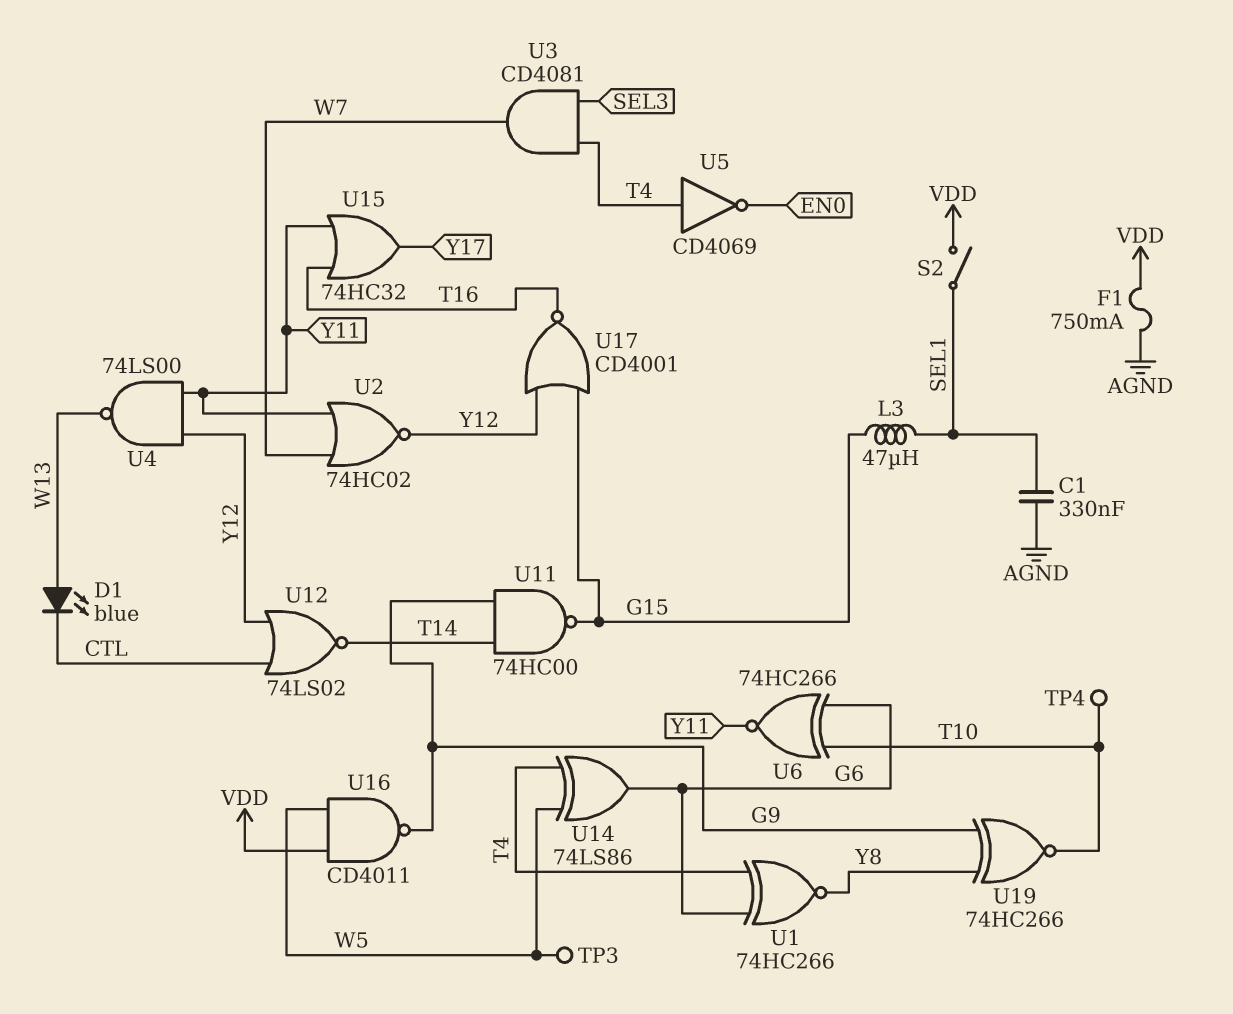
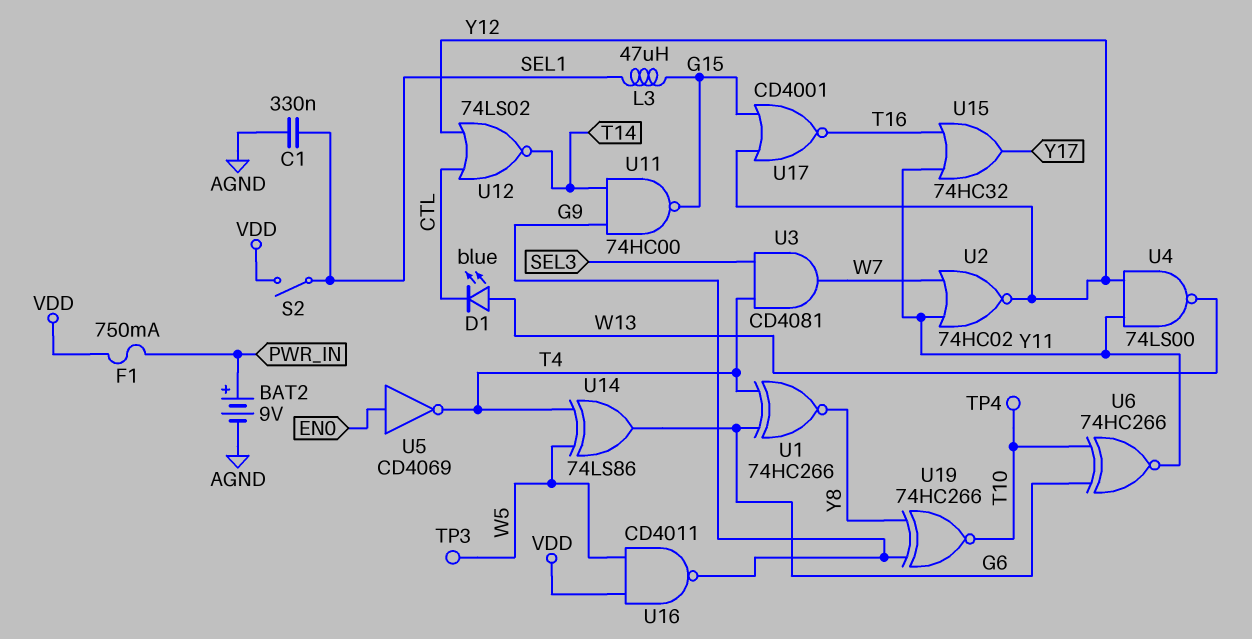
BAT2: none -> 9V (plus PWR_IN, minus AGND)
F1: 750mA (AGND, VDD) -> 750mA (PWR_IN, VDD)
U5: NOT CD4069 (in T4, out EN0) -> NOT CD4069 (in EN0, out T4)

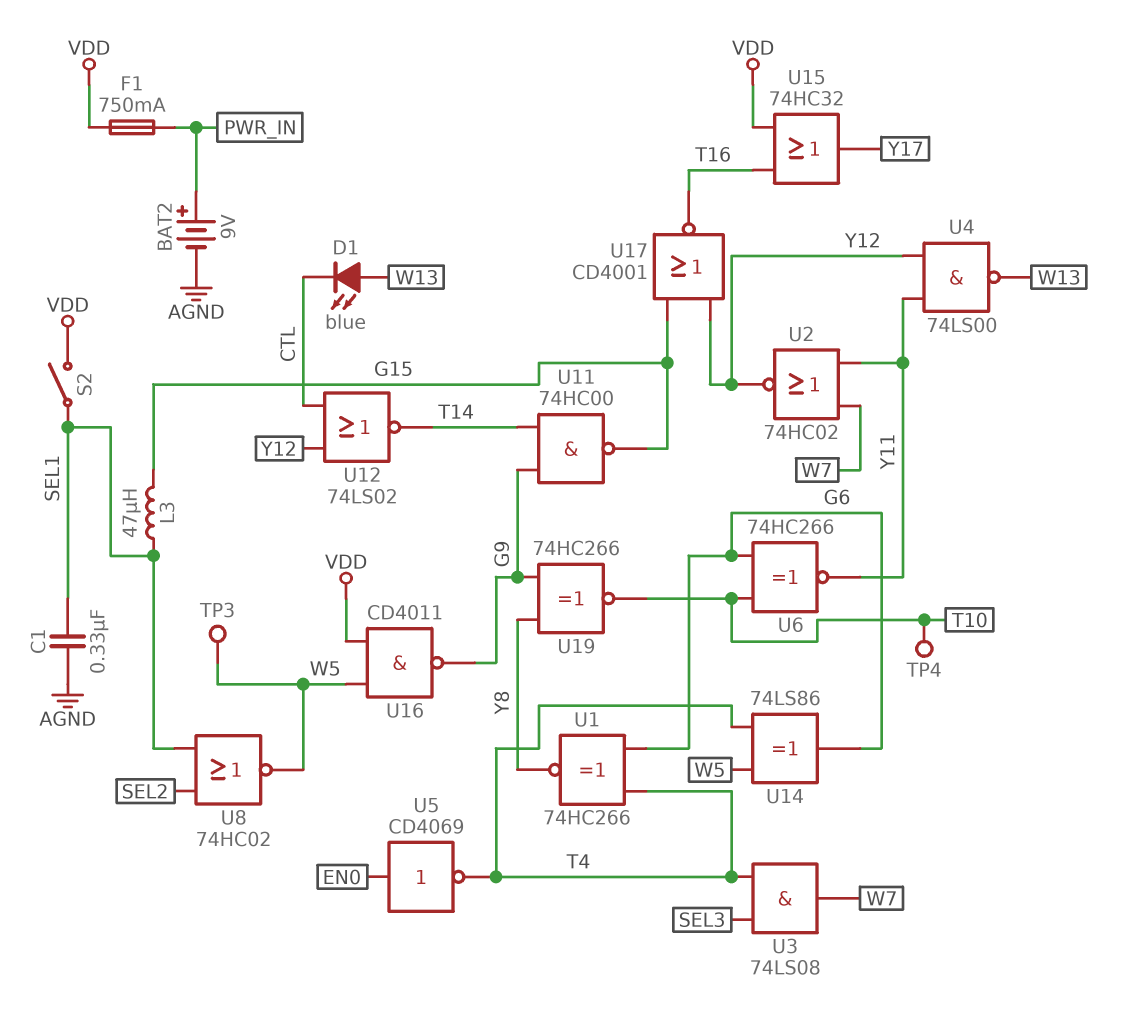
U3: AND CD4081 (in SEL3, in T4, out W7) -> AND 74LS08 (in SEL3, in T4, out W7)
U8: none -> NOR 74HC02 (in SEL1, in SEL2, out W5)
U15: OR 74HC32 (in T16, in Y11, out Y17) -> OR 74HC32 (in T16, in VDD, out Y17)

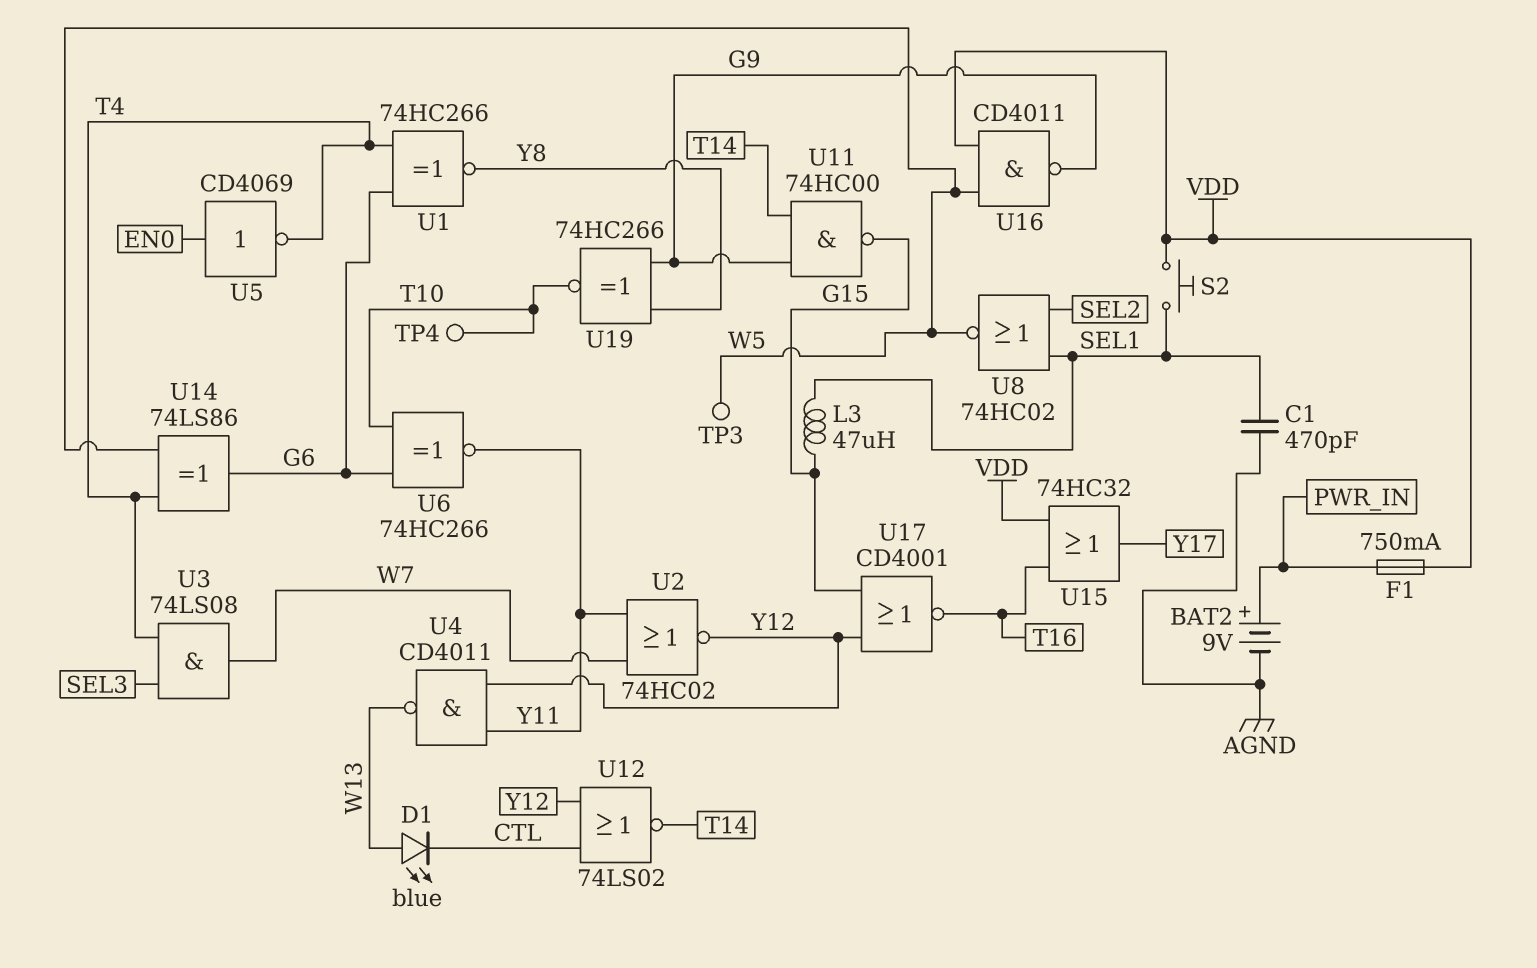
C1: 330nF (AGND, SEL1) -> 470pF (AGND, SEL1)
S2: switch (SEL1, VDD) -> button (SEL1, VDD)
U4: NAND 74LS00 (in Y11, in Y12, out W13) -> NAND CD4011 (in Y11, in Y12, out W13)

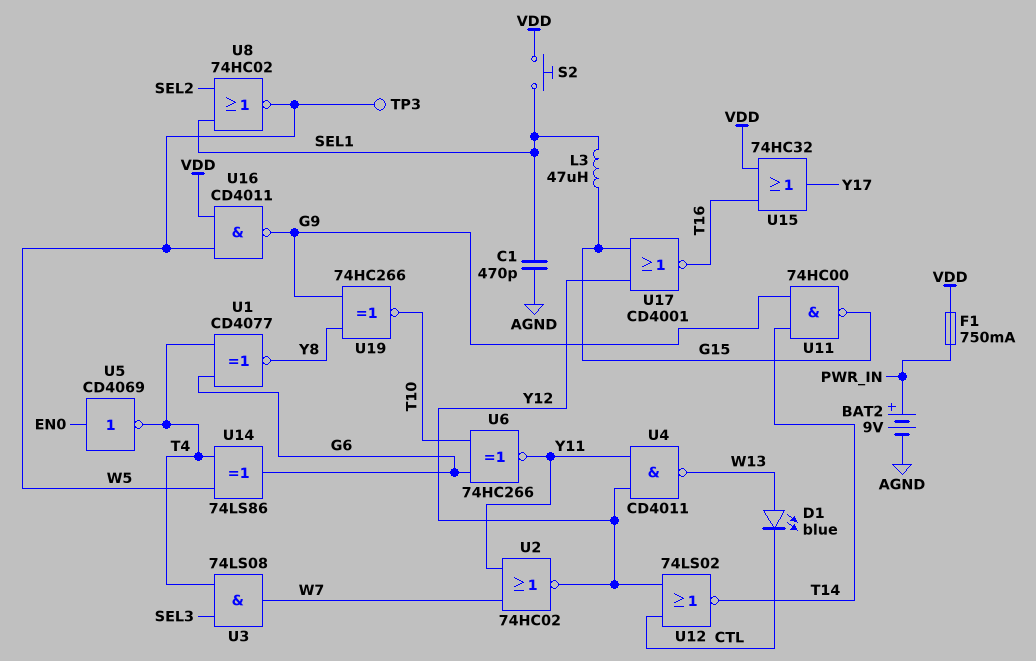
TP4: test point (T10) -> none
U1: XNOR 74HC266 (in G6, in T4, out Y8) -> XNOR CD4077 (in G6, in T4, out Y8)

